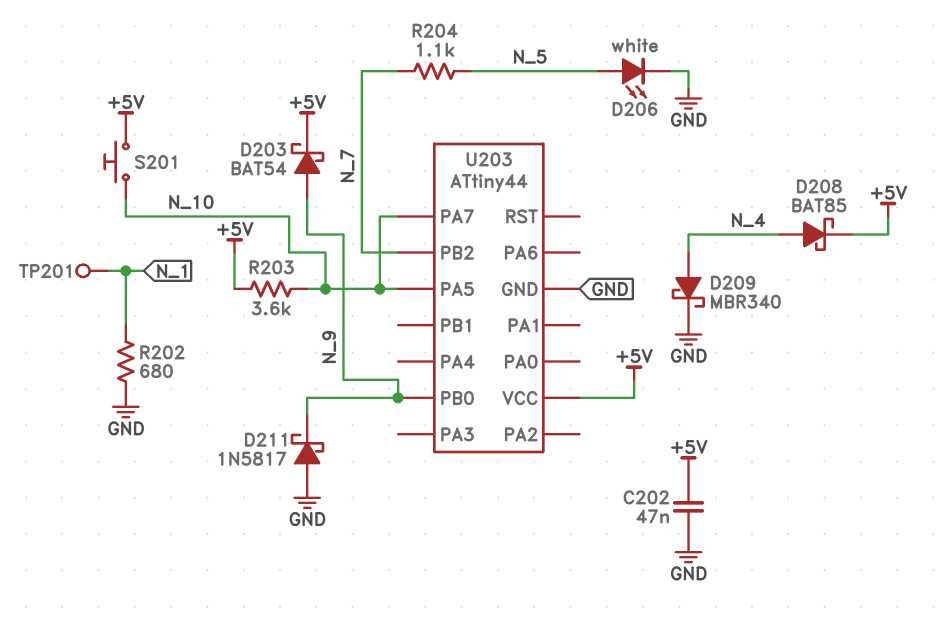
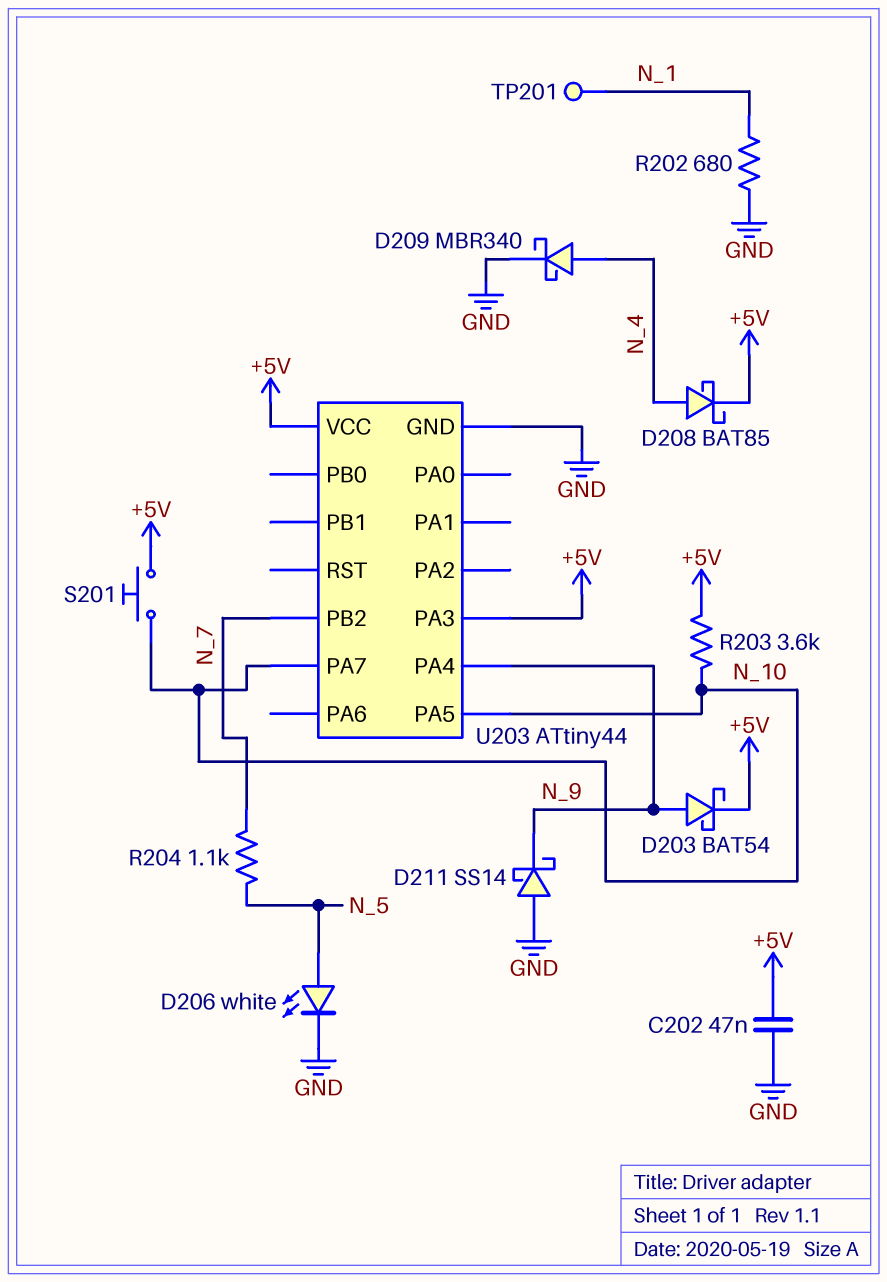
D211: schottky 1N5817 (A GND, K N_9) -> schottky SS14 (A GND, K N_9)
U203 pin PA3: none -> +5V
U203 pin PA4: none -> N_9
U203 pin PB0: N_9 -> none

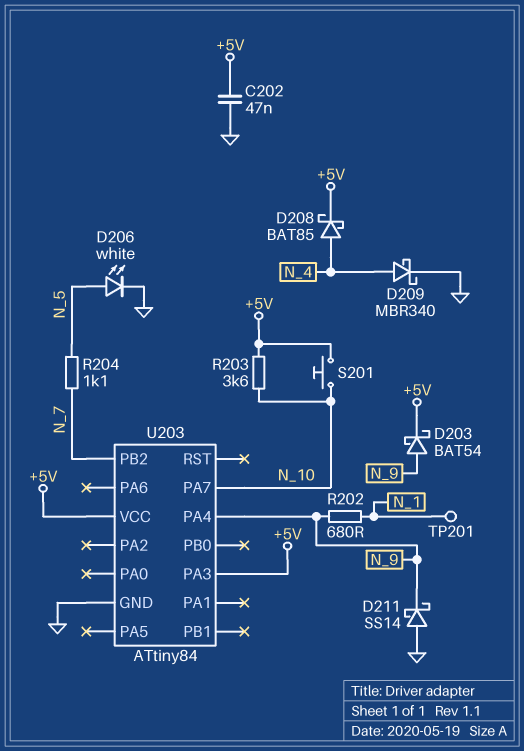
R202: 680 (GND, N_1) -> 680 (N_1, N_9)
U203: ATtiny44 -> ATtiny84
U203 pin PA5: N_10 -> none

